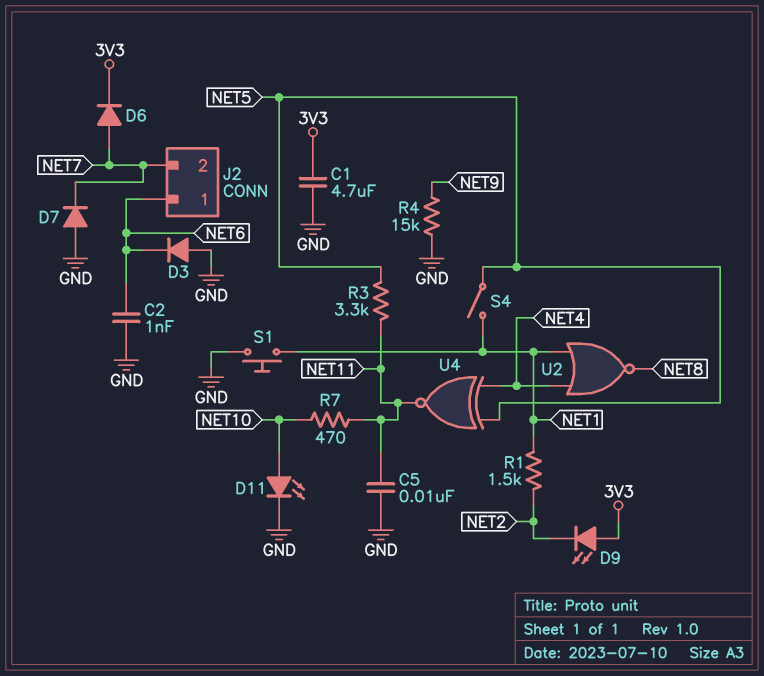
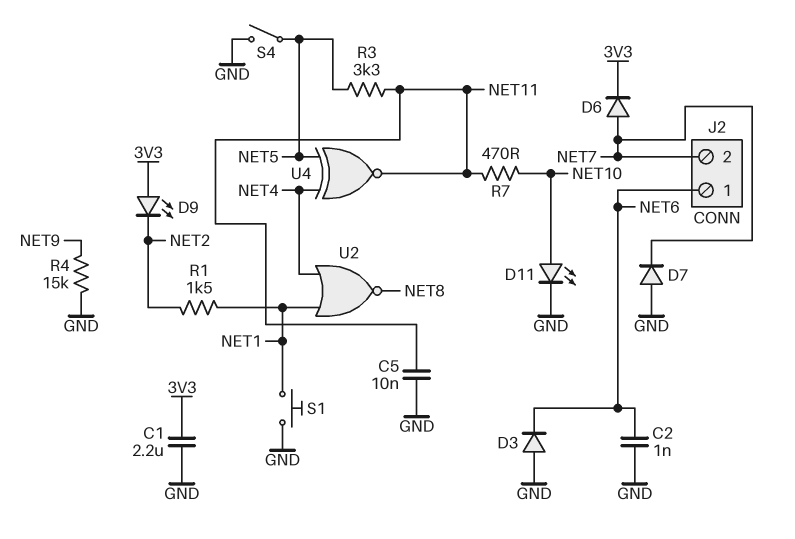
C1: 4.7uF (3V3, GND) -> 2.2uF (3V3, GND)
S4: switch (NET1, NET5) -> switch (GND, NET5)

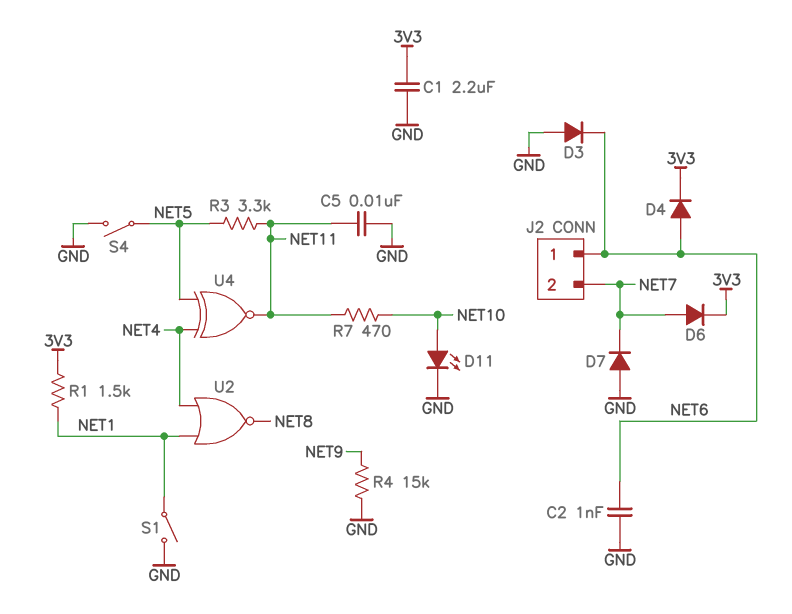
D4: none -> diode (A NET6, K 3V3)
D9: LED (A 3V3, K NET2) -> none
R1: 1.5k (NET1, NET2) -> 1.5k (3V3, NET1)
S1: button (GND, NET1) -> switch (GND, NET1)

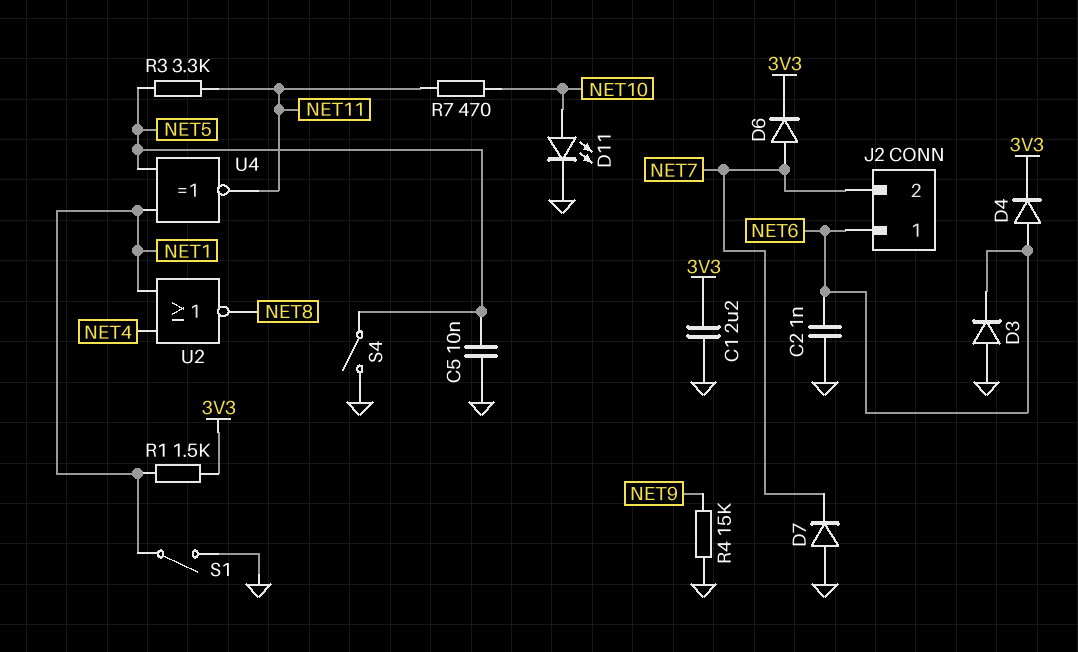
C5: 10nF (GND, NET11) -> 10nF (GND, NET5)
U4: XNOR (in NET4, in NET5, out NET11) -> XNOR (in NET1, in NET5, out NET11)

